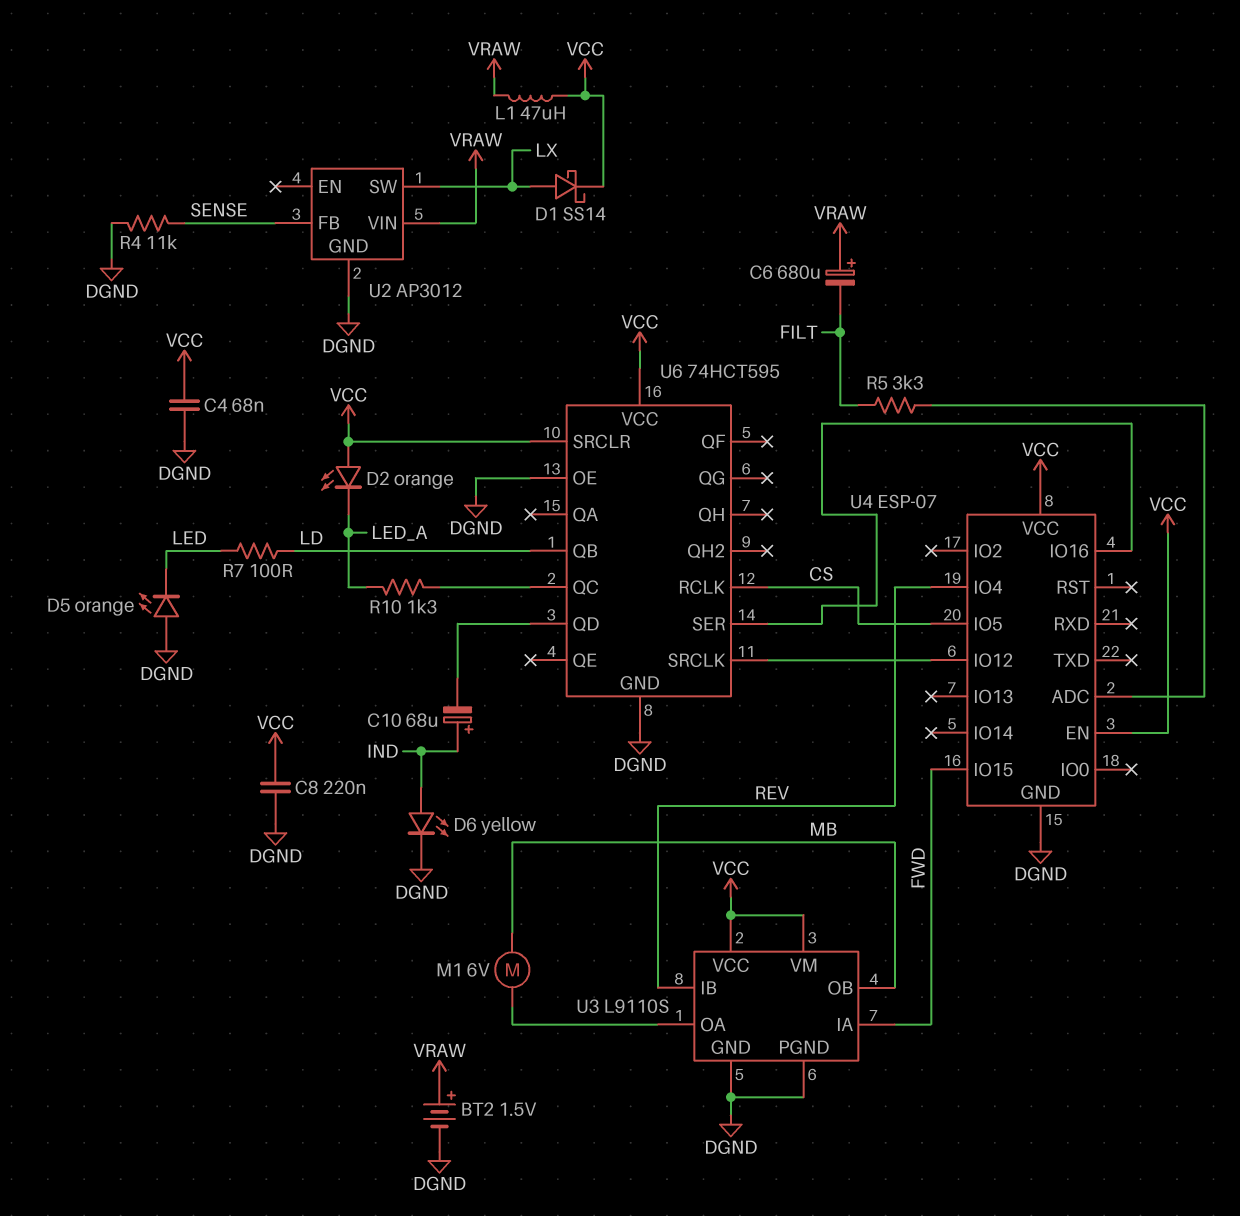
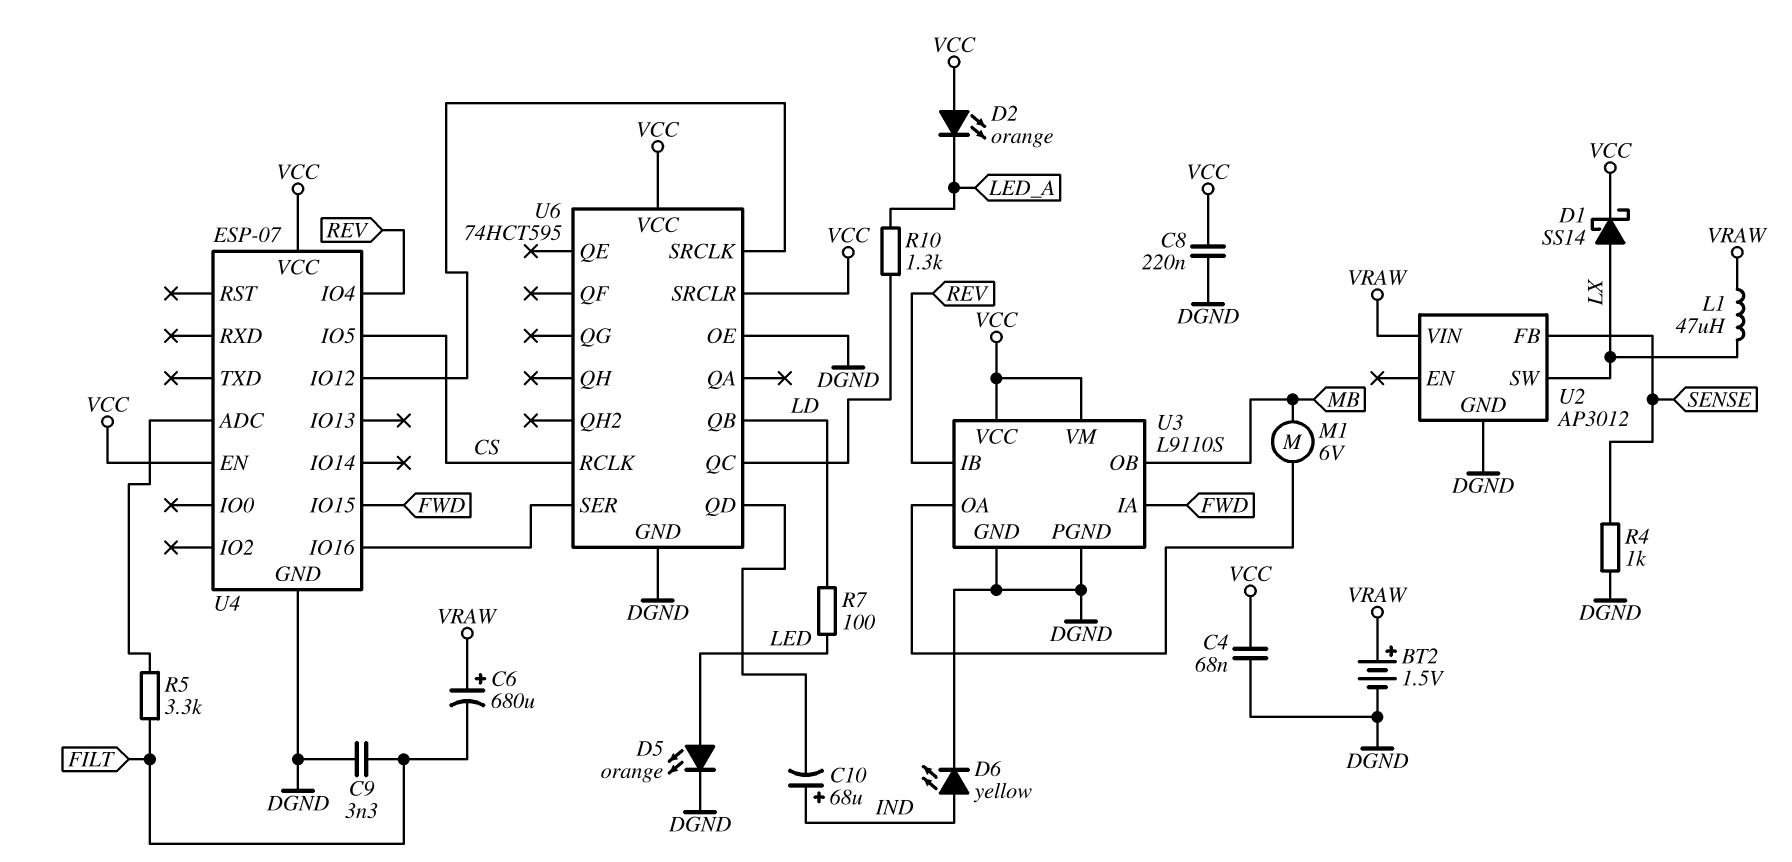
C9: none -> 3.3nF (DGND, FILT)
D5: LED orange (A DGND, K LED) -> LED orange (A LED, K DGND)
L1: 47uH (VCC, VRAW) -> 47uH (LX, VRAW)
R4: 11k (DGND, SENSE) -> 1k (DGND, SENSE)

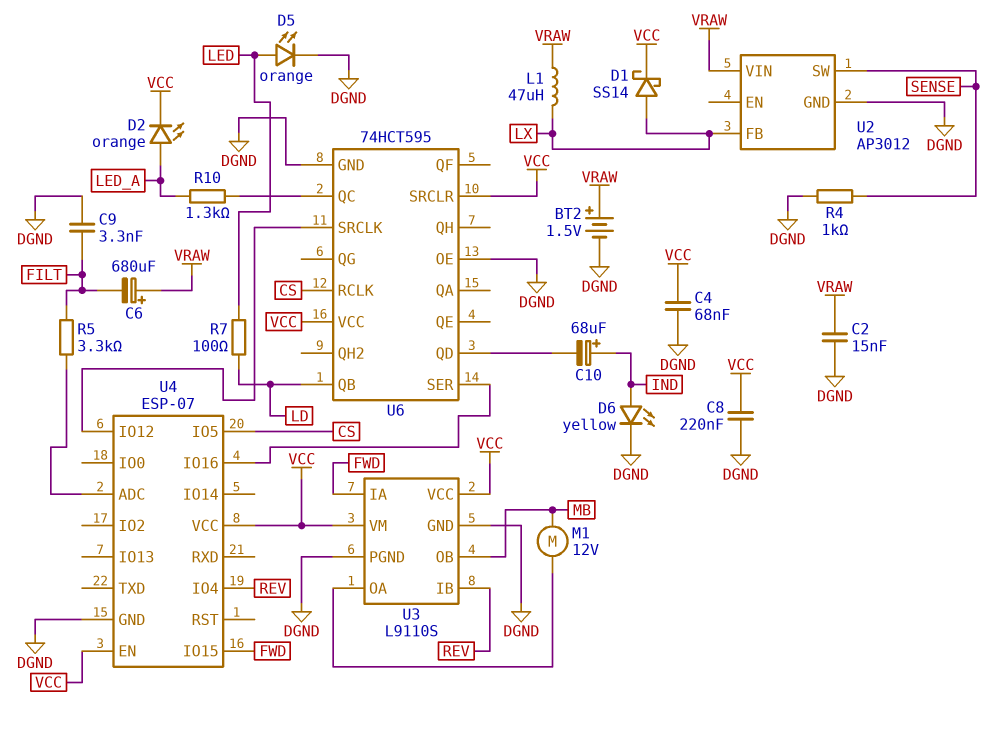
C2: none -> 15nF (DGND, VRAW)
D2: LED orange (A VCC, K LED_A) -> LED orange (A LED_A, K VCC)
M1: motor 6V (MB, U3/OA) -> motor 12V (MB, U3/OA)
U2 pin FB: SENSE -> LX
U2 pin SW: LX -> SENSE

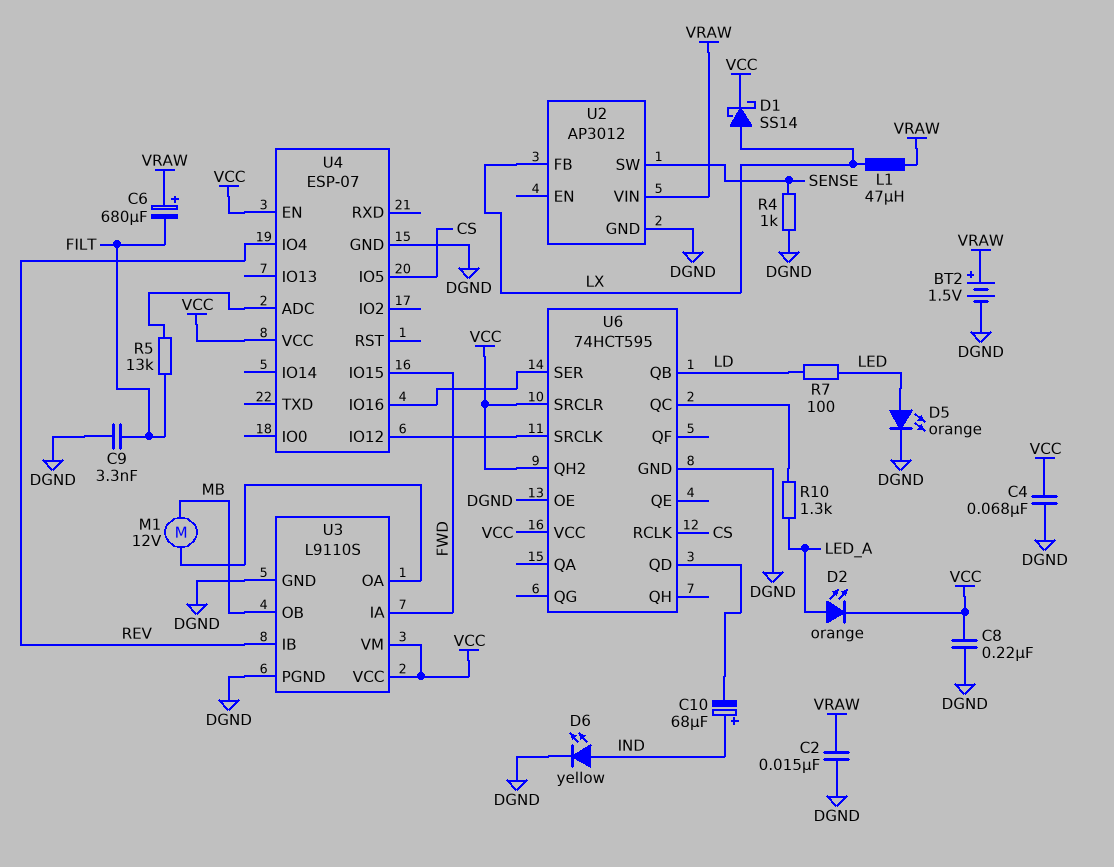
R5: 3.3k (FILT, U4/ADC) -> 13k (FILT, U4/ADC)
U6 pin QH2: none -> VCC

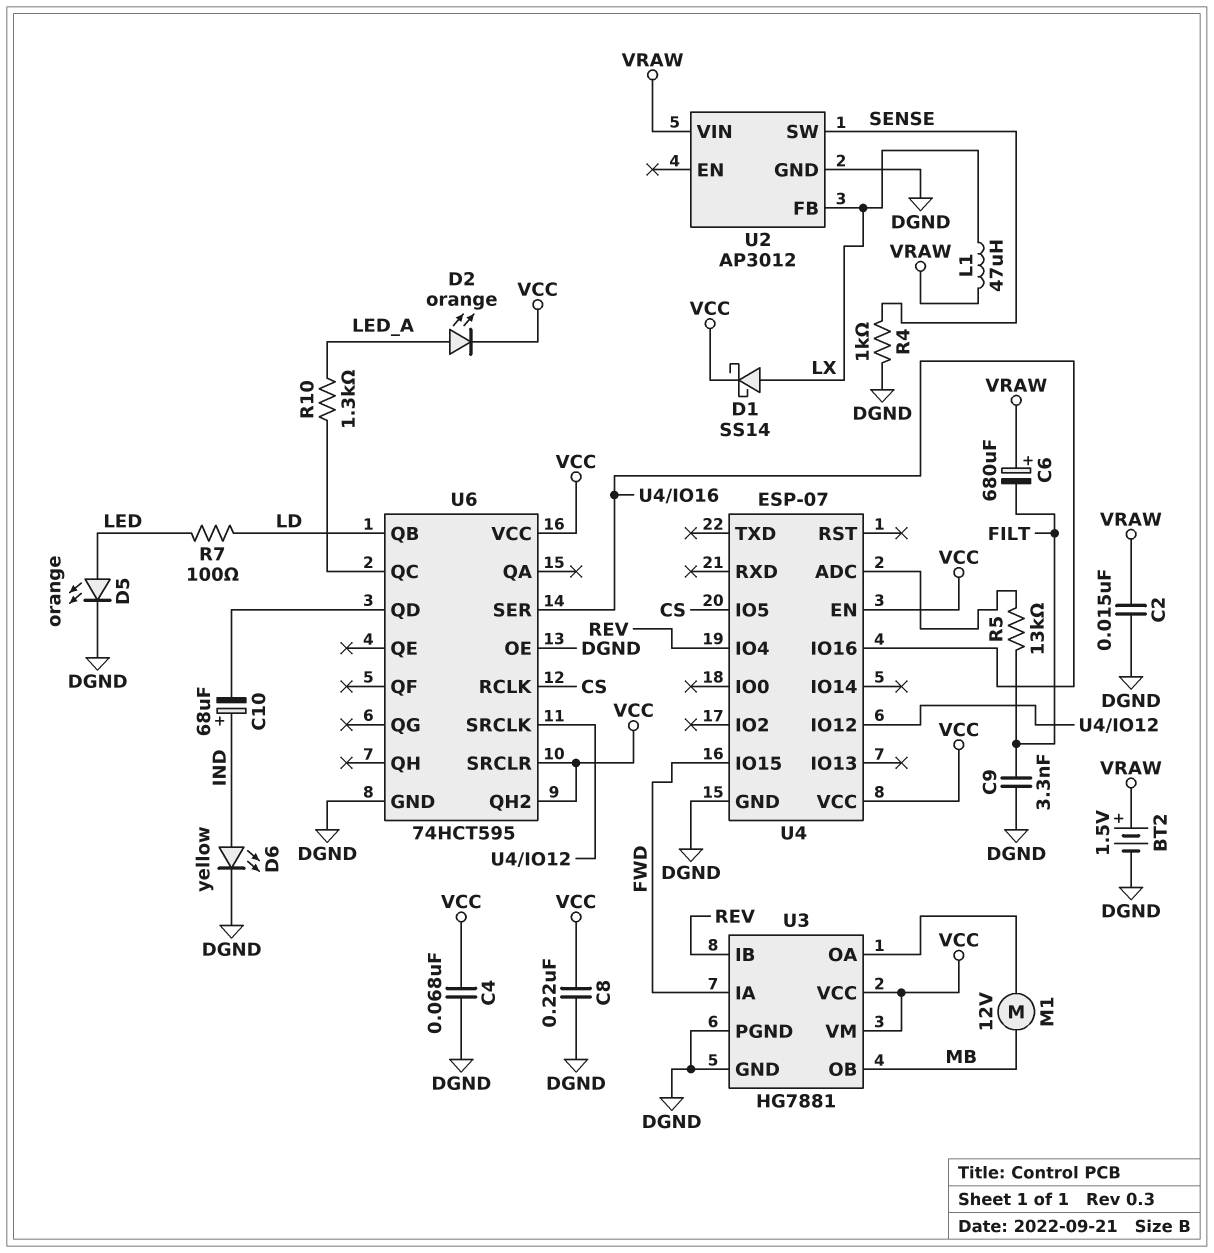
U3: L9110S -> HG7881

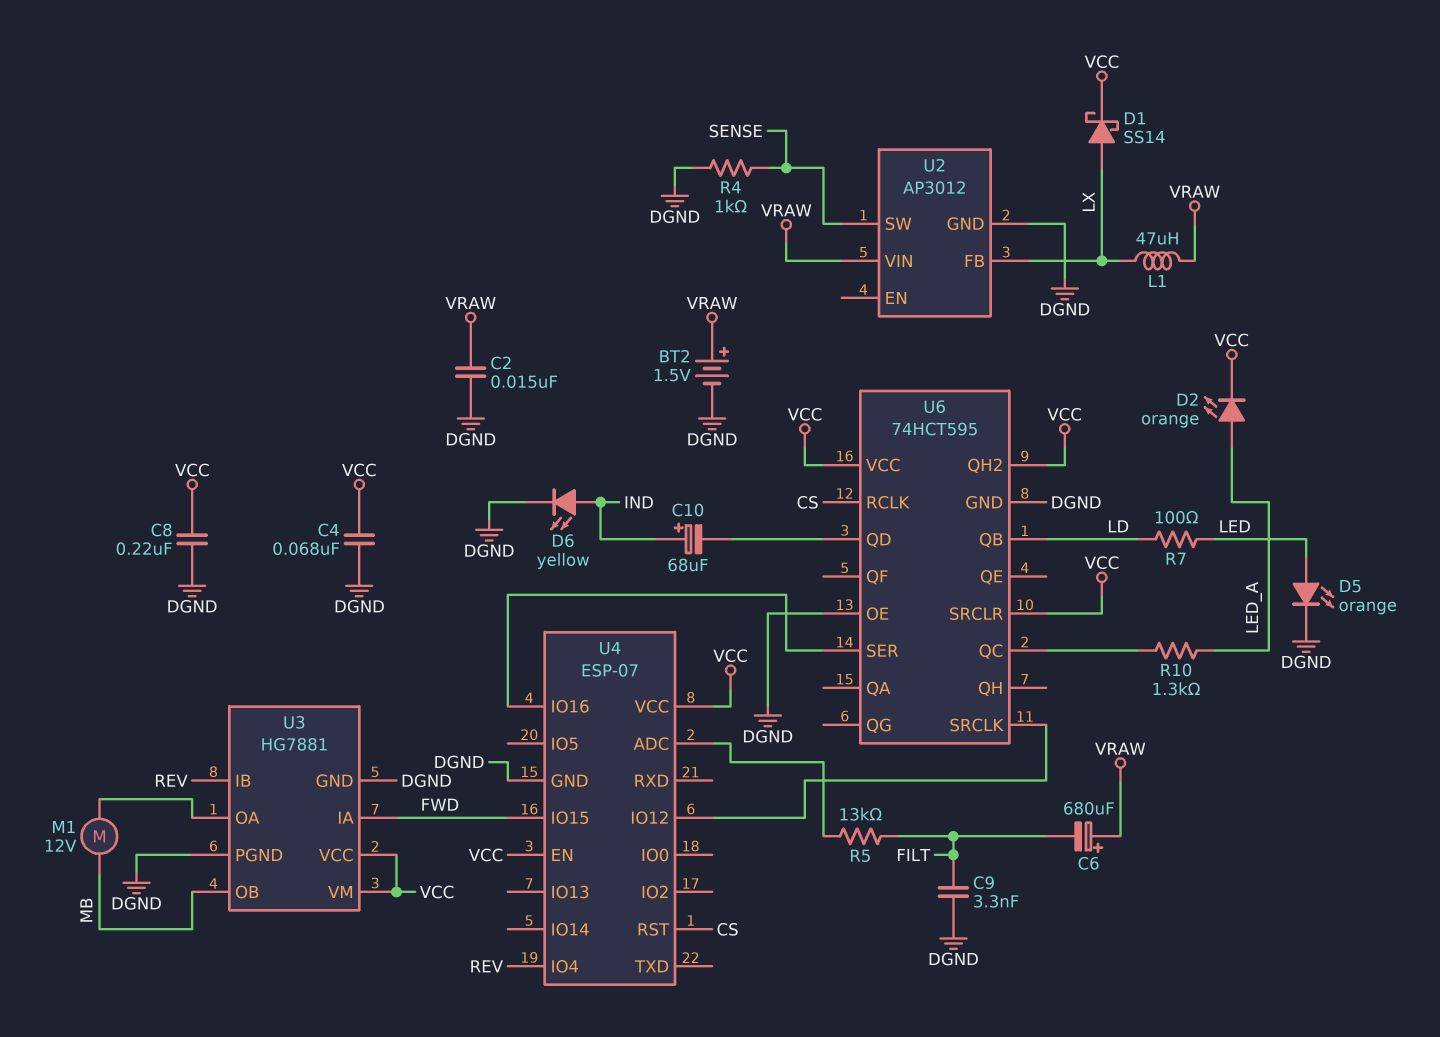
U4 pin IO5: CS -> none
U4 pin RST: none -> CS

